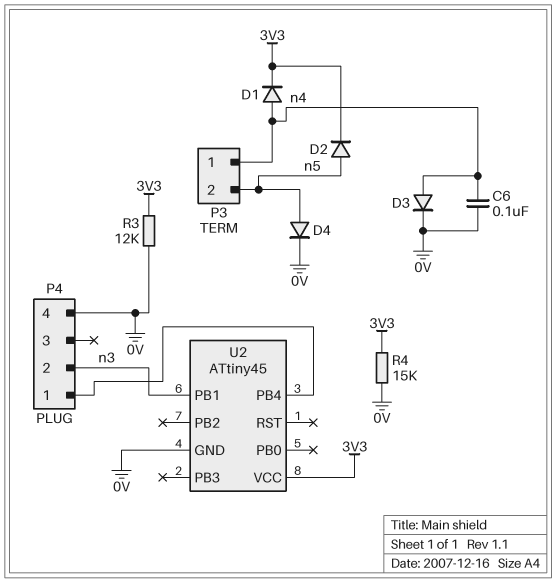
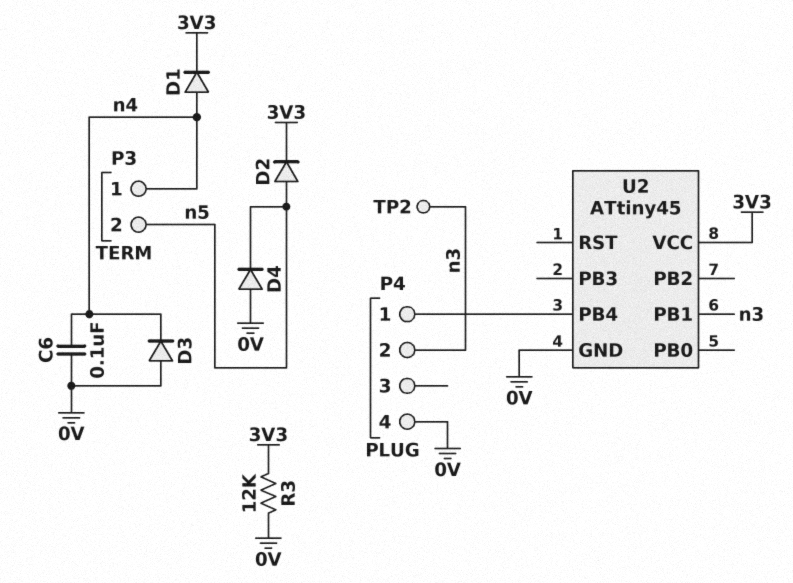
D3: diode (A n4, K 0V) -> diode (A 0V, K n4)
D4: diode (A n5, K 0V) -> diode (A 0V, K n5)
R4: 15k (0V, 3V3) -> none
TP2: none -> test point (n3)

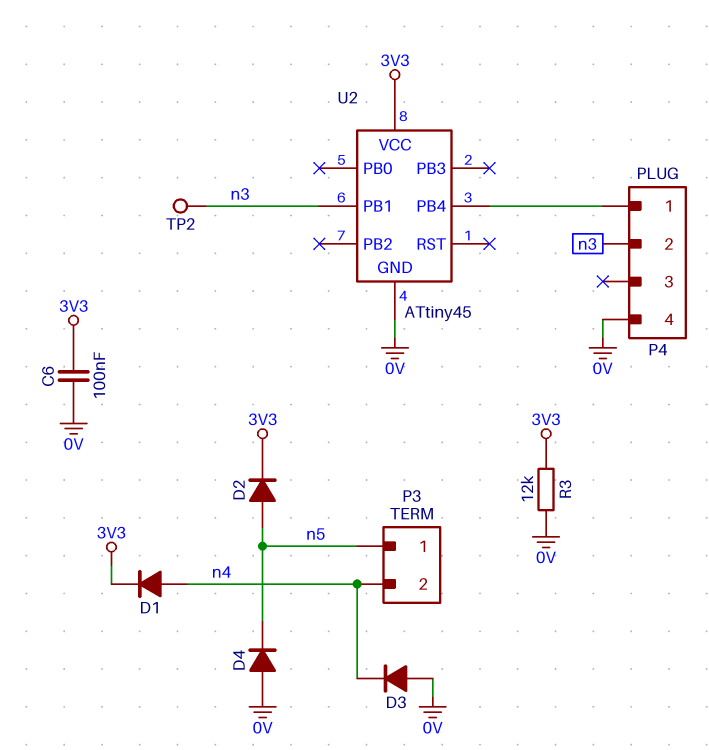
C6: 100nF (0V, n4) -> 100nF (0V, 3V3)
P3 pin 1: n4 -> n5
P3 pin 2: n5 -> n4

